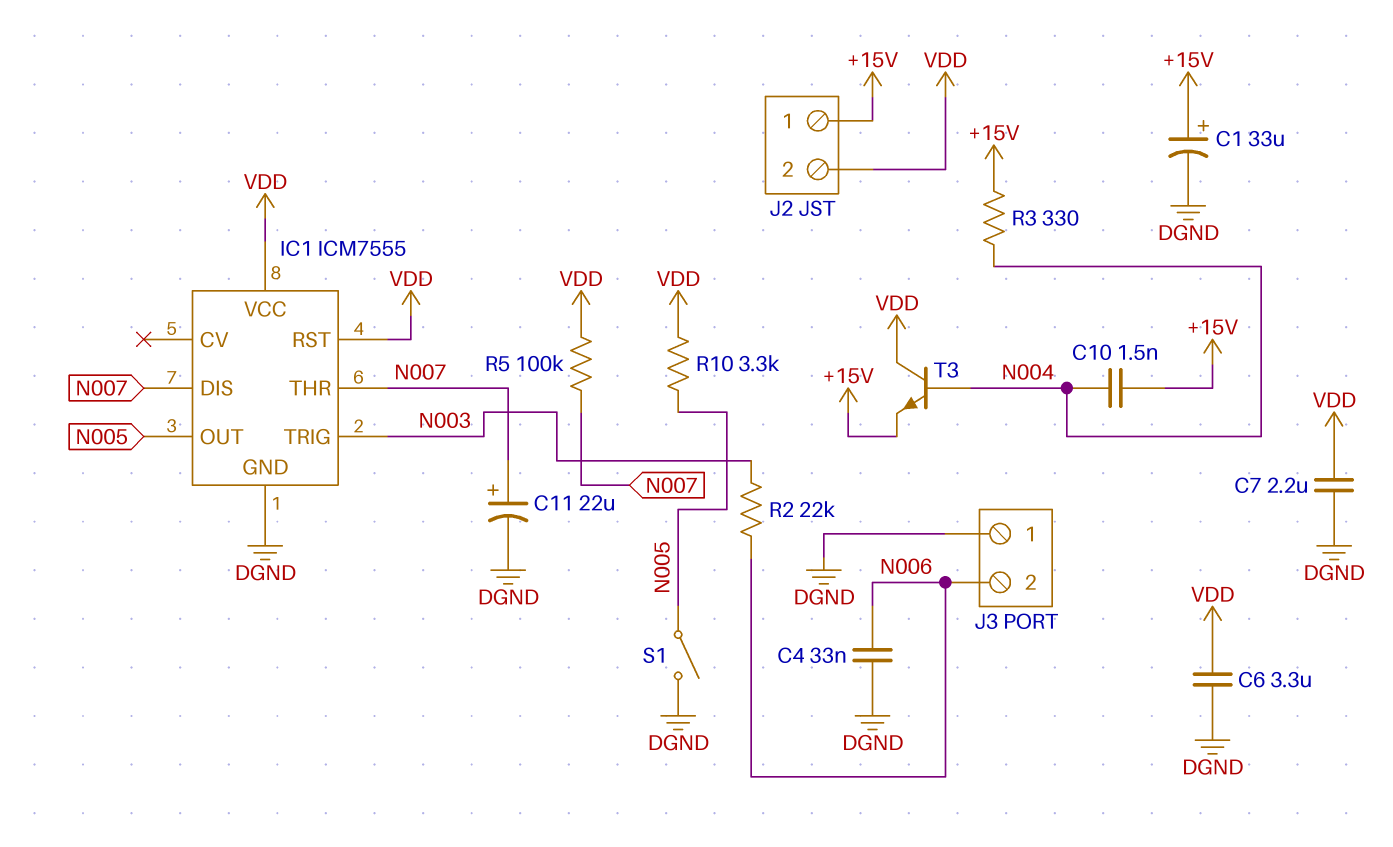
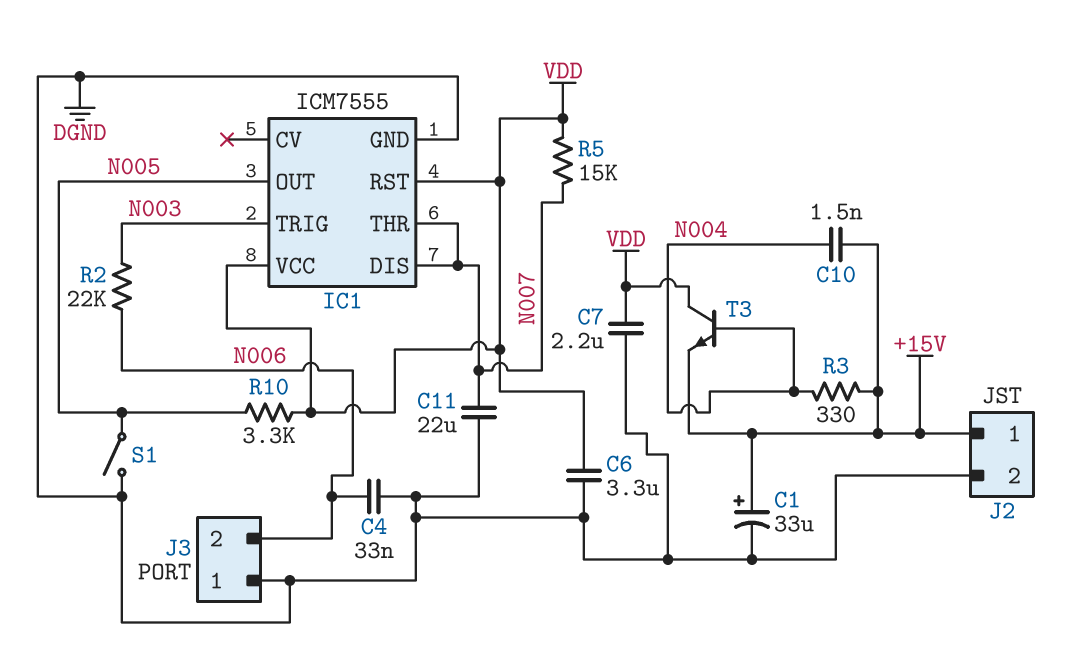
C11: 22uF (plus N007, minus DGND) -> 22uF (DGND, N007)
J2 pin 2: VDD -> DGND
R5: 100k (N007, VDD) -> 15k (N007, VDD)

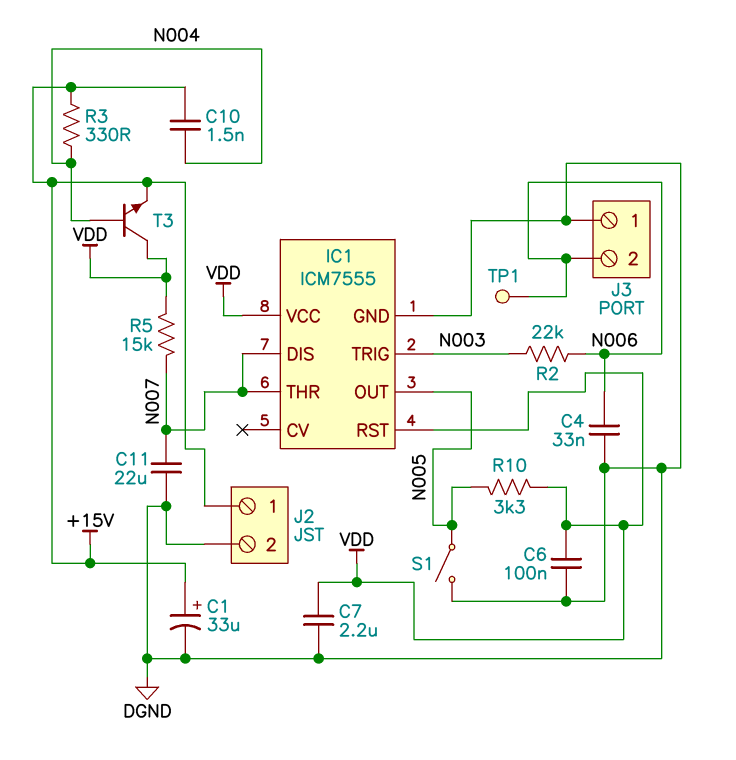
C6: 3.3uF (DGND, VDD) -> 100nF (DGND, VDD)
TP1: none -> test point (N006)

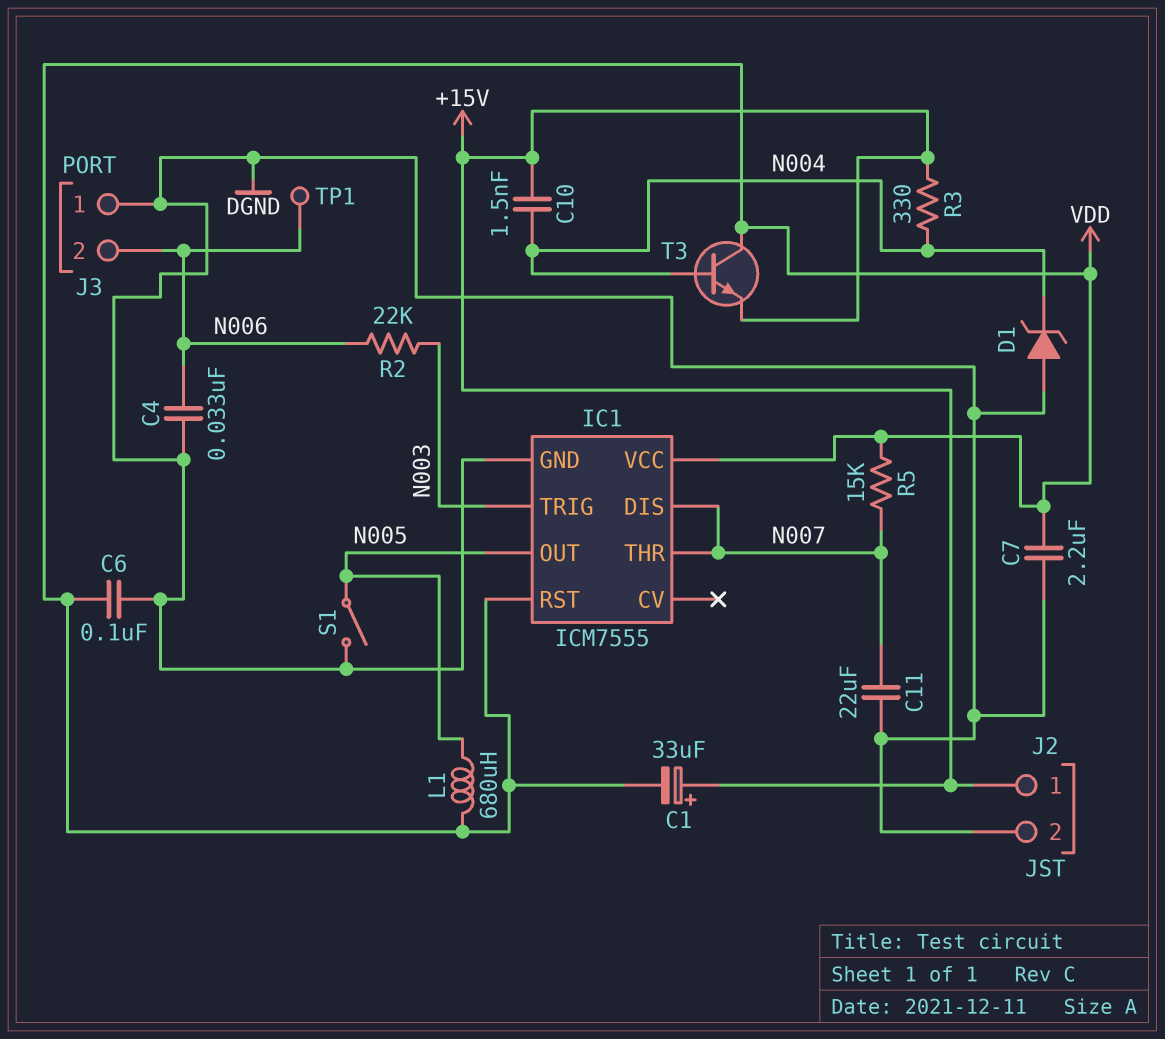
C1: 33uF (plus +15V, minus DGND) -> 33uF (plus +15V, minus VDD)
D1: none -> zener (A DGND, K N004)
L1: none -> 680uH (N005, VDD)
R10: 3.3k (N005, VDD) -> none

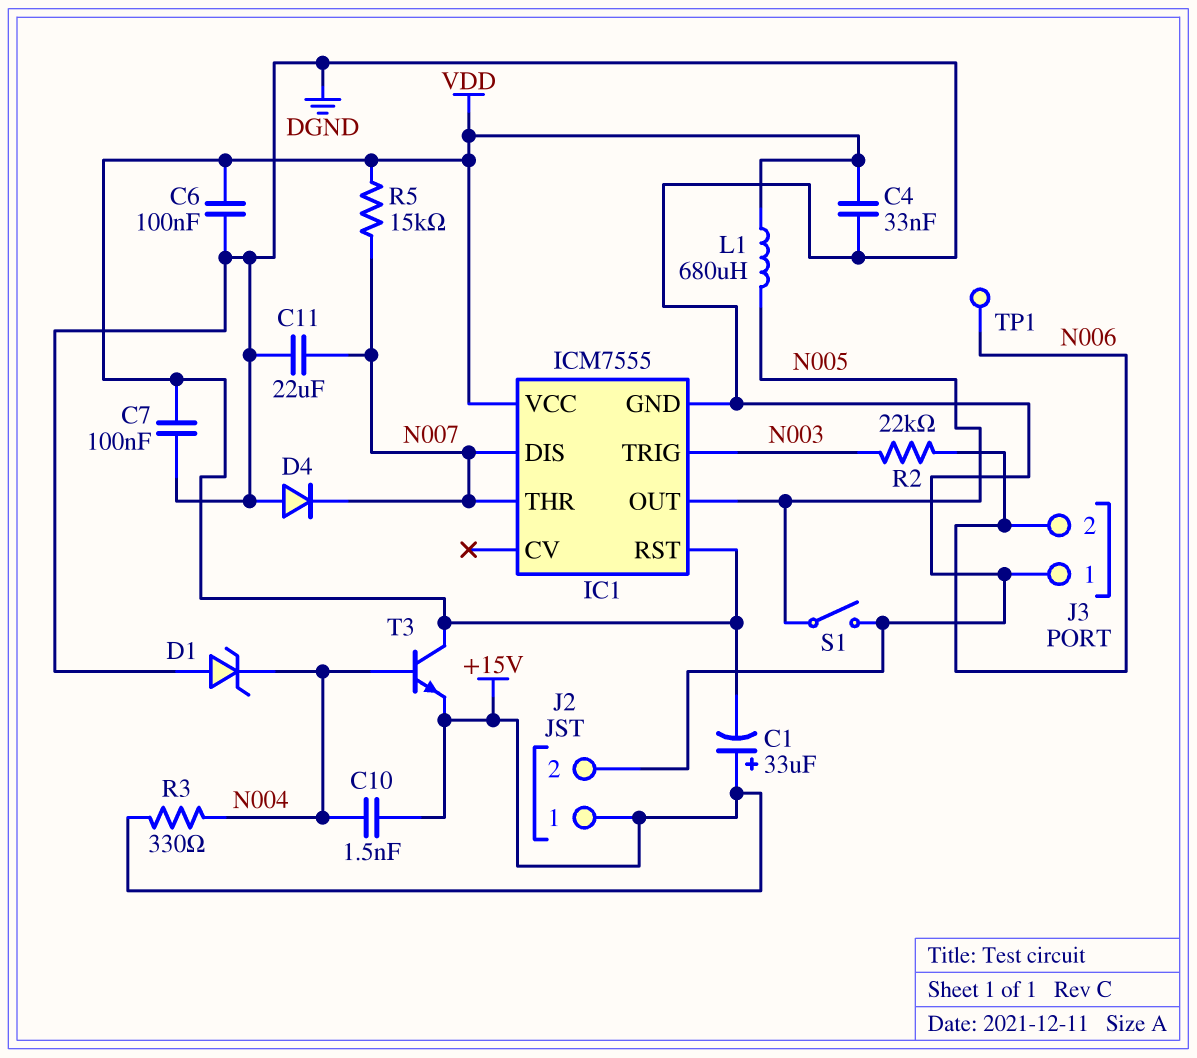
C4: 33nF (DGND, N006) -> 33nF (DGND, VDD)
C7: 2.2uF (DGND, VDD) -> 100nF (DGND, VDD)
D4: none -> diode (A DGND, K N007)

